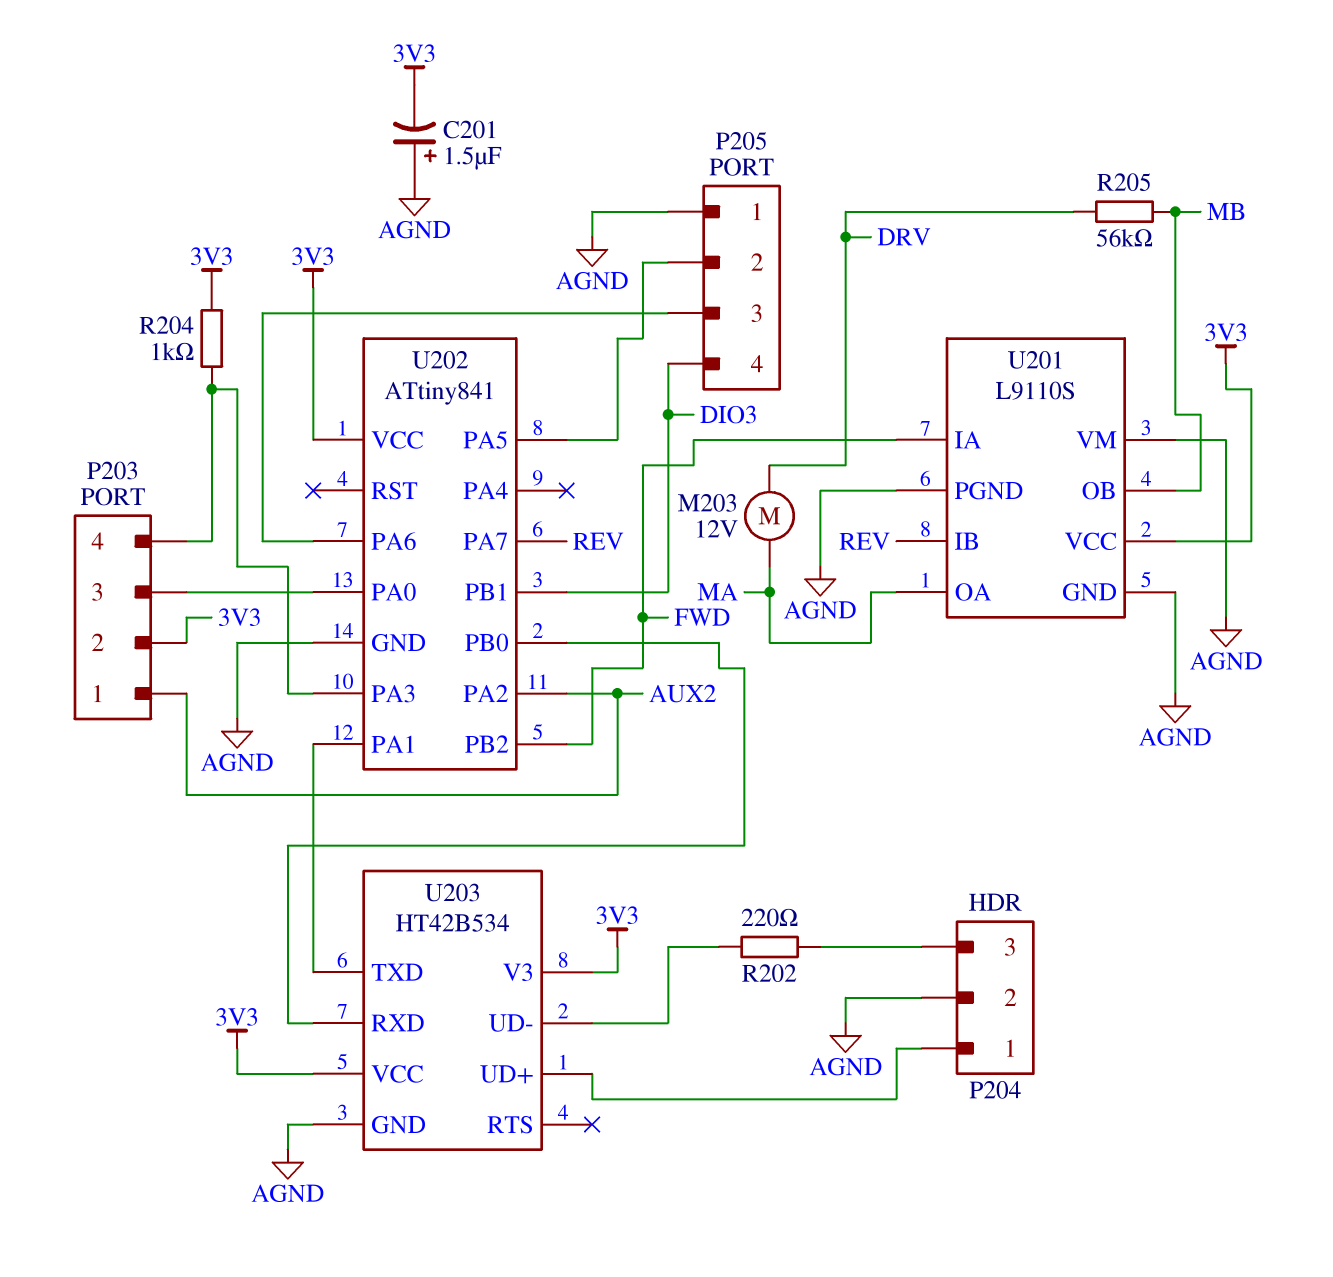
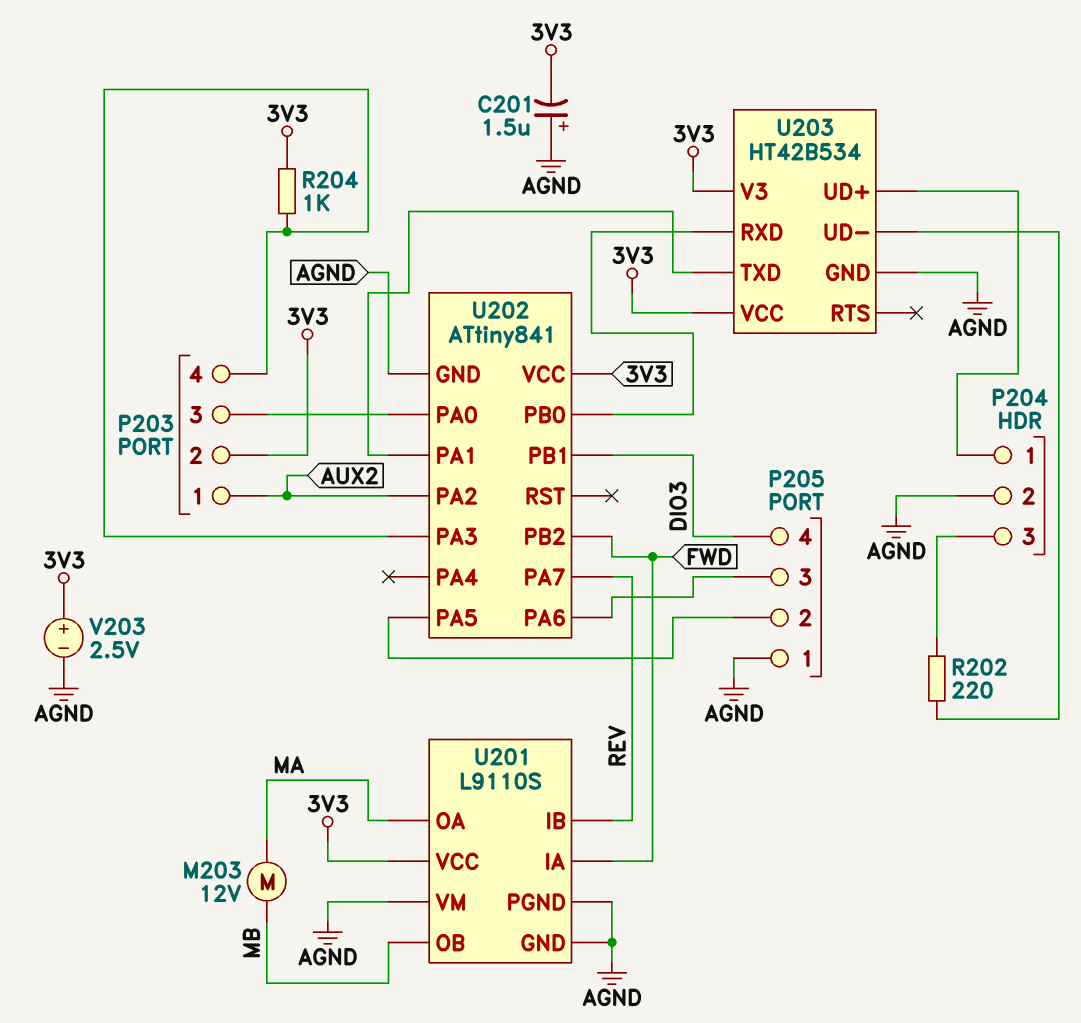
M203: motor 12V (DRV, MA) -> motor 12V (MA, MB)
R205: 56k (DRV, MB) -> none
V203: none -> 2.5V (plus 3V3, minus AGND)

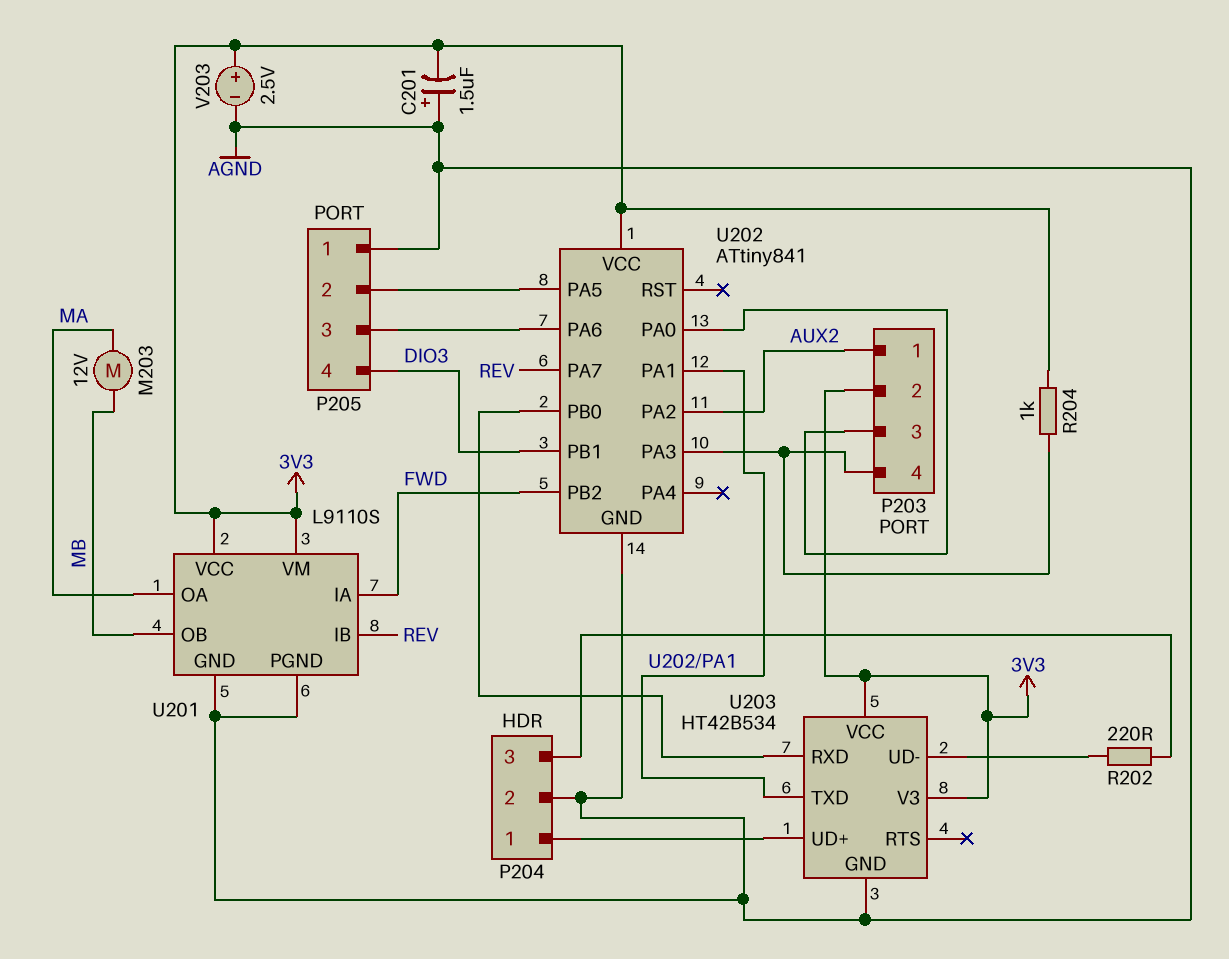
U201 pin VM: AGND -> 3V3

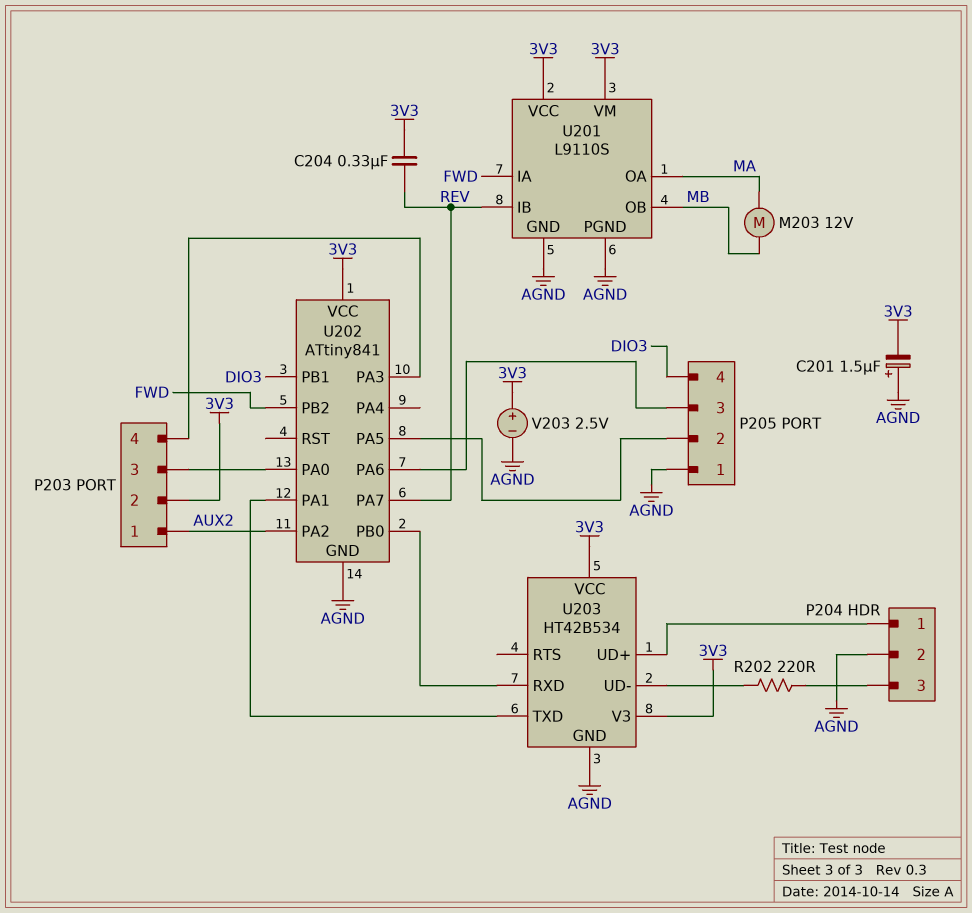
C204: none -> 330nF (3V3, REV)
R204: 1k (3V3, P203/4) -> none

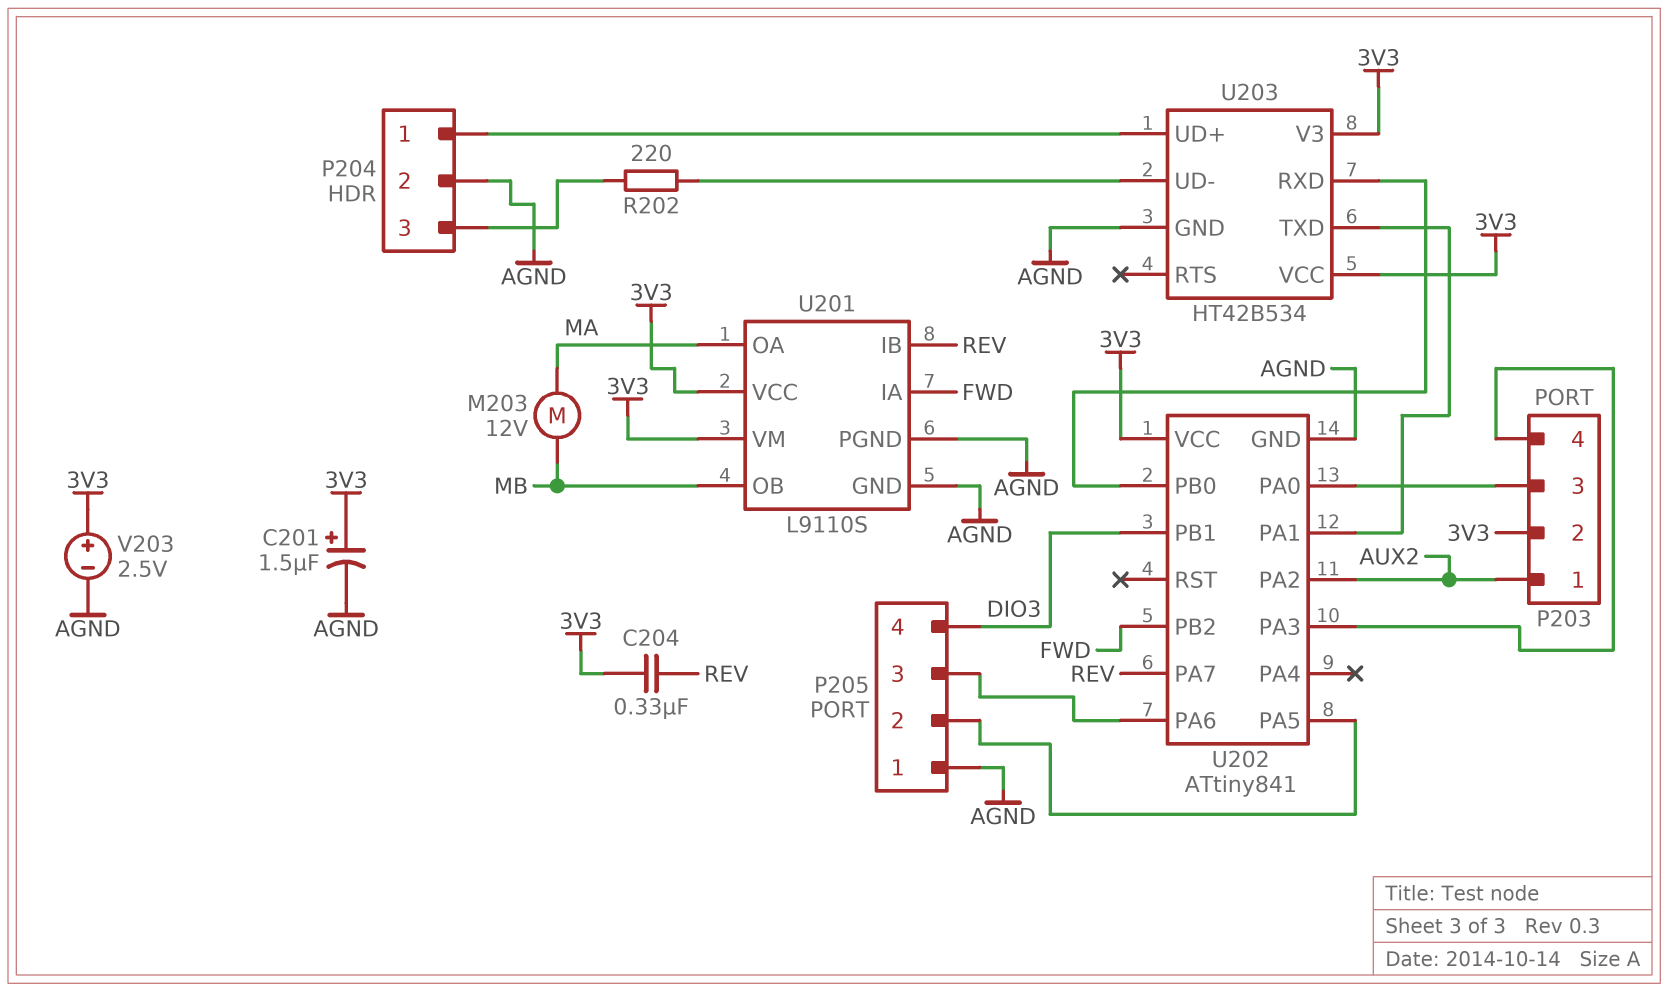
C201: 1.5uF (plus AGND, minus 3V3) -> 1.5uF (plus 3V3, minus AGND)

